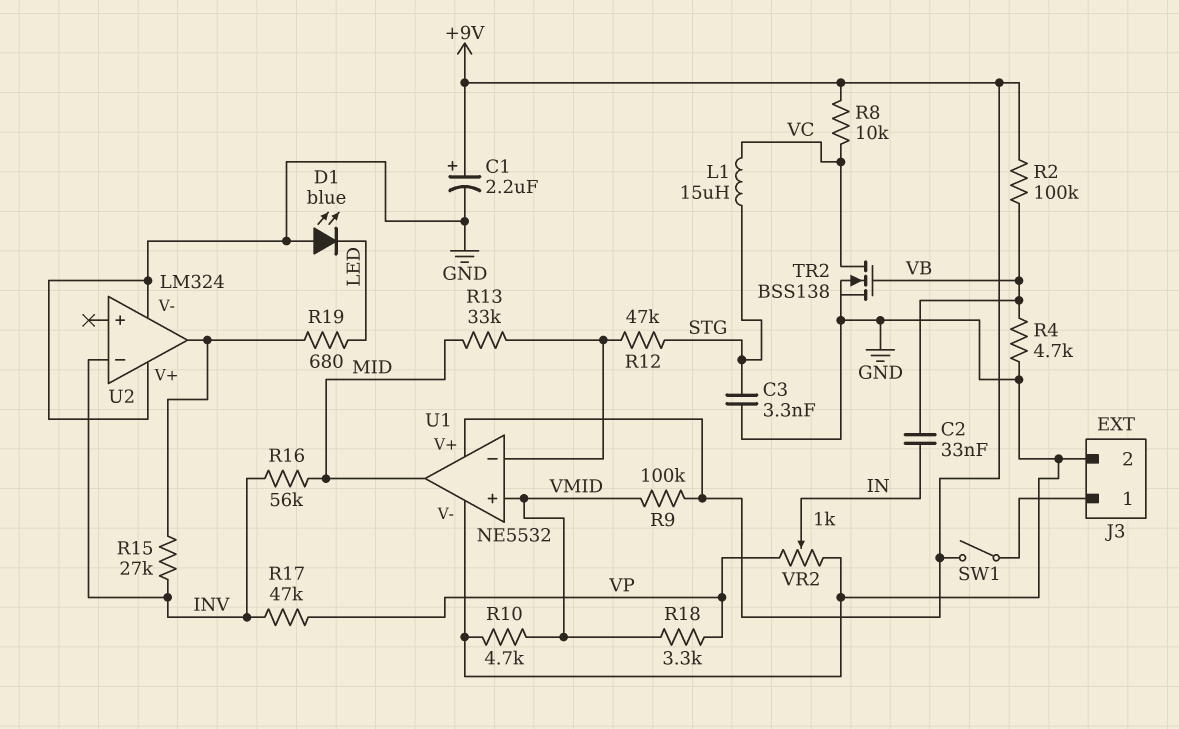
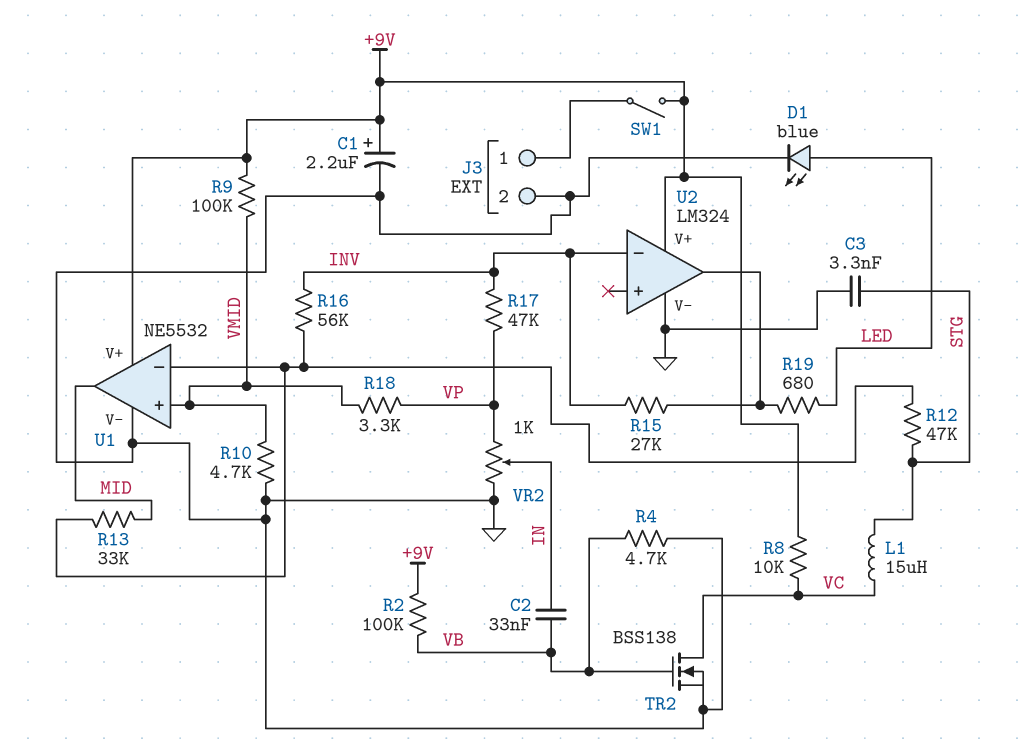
D1: LED blue (A GND, K LED) -> LED blue (A LED, K GND)
R16: 56k (INV, MID) -> 56k (INV, U1/in-)
U2 pin V+: GND -> +9V

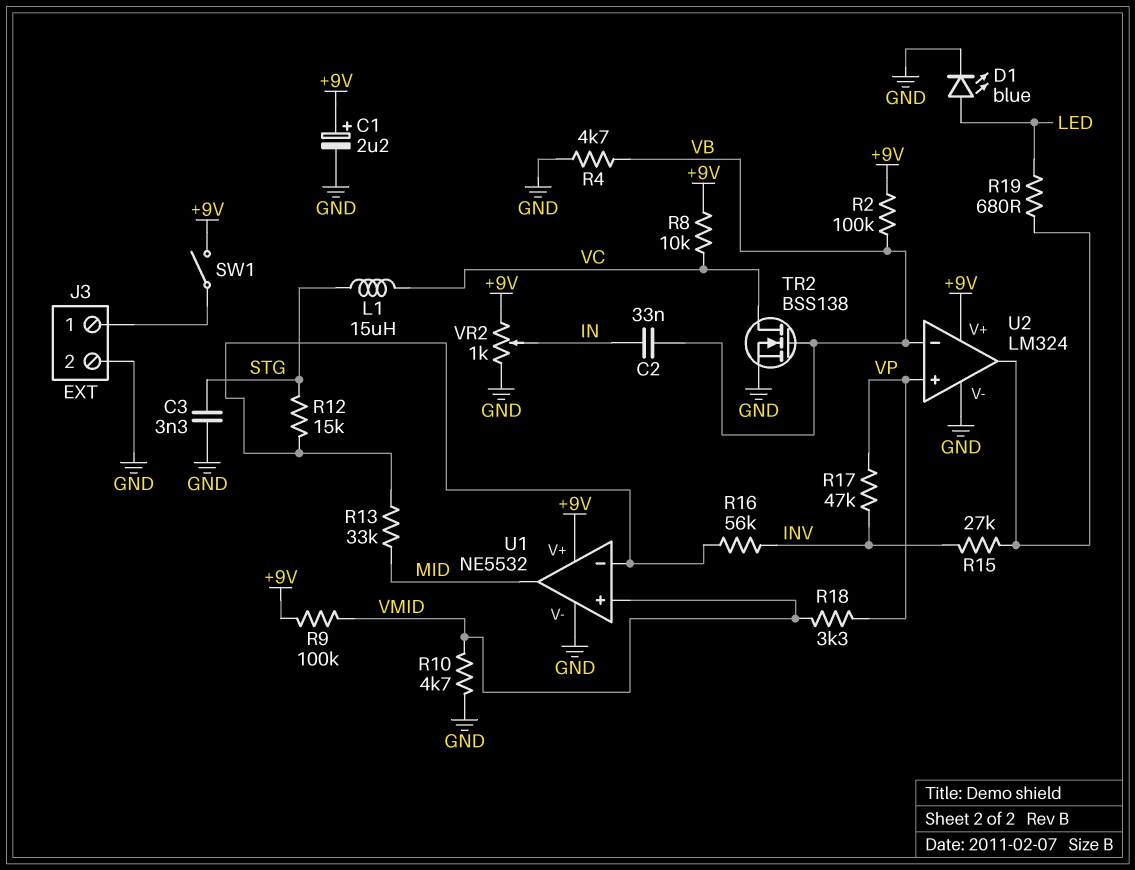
R12: 47k (STG, U1/in-) -> 15k (STG, U1/in-)
U2 pin in+: none -> VP
U2 pin in-: INV -> VB
VR2: 1k (GND, VP, wiper IN) -> 1k (+9V, GND, wiper IN)

